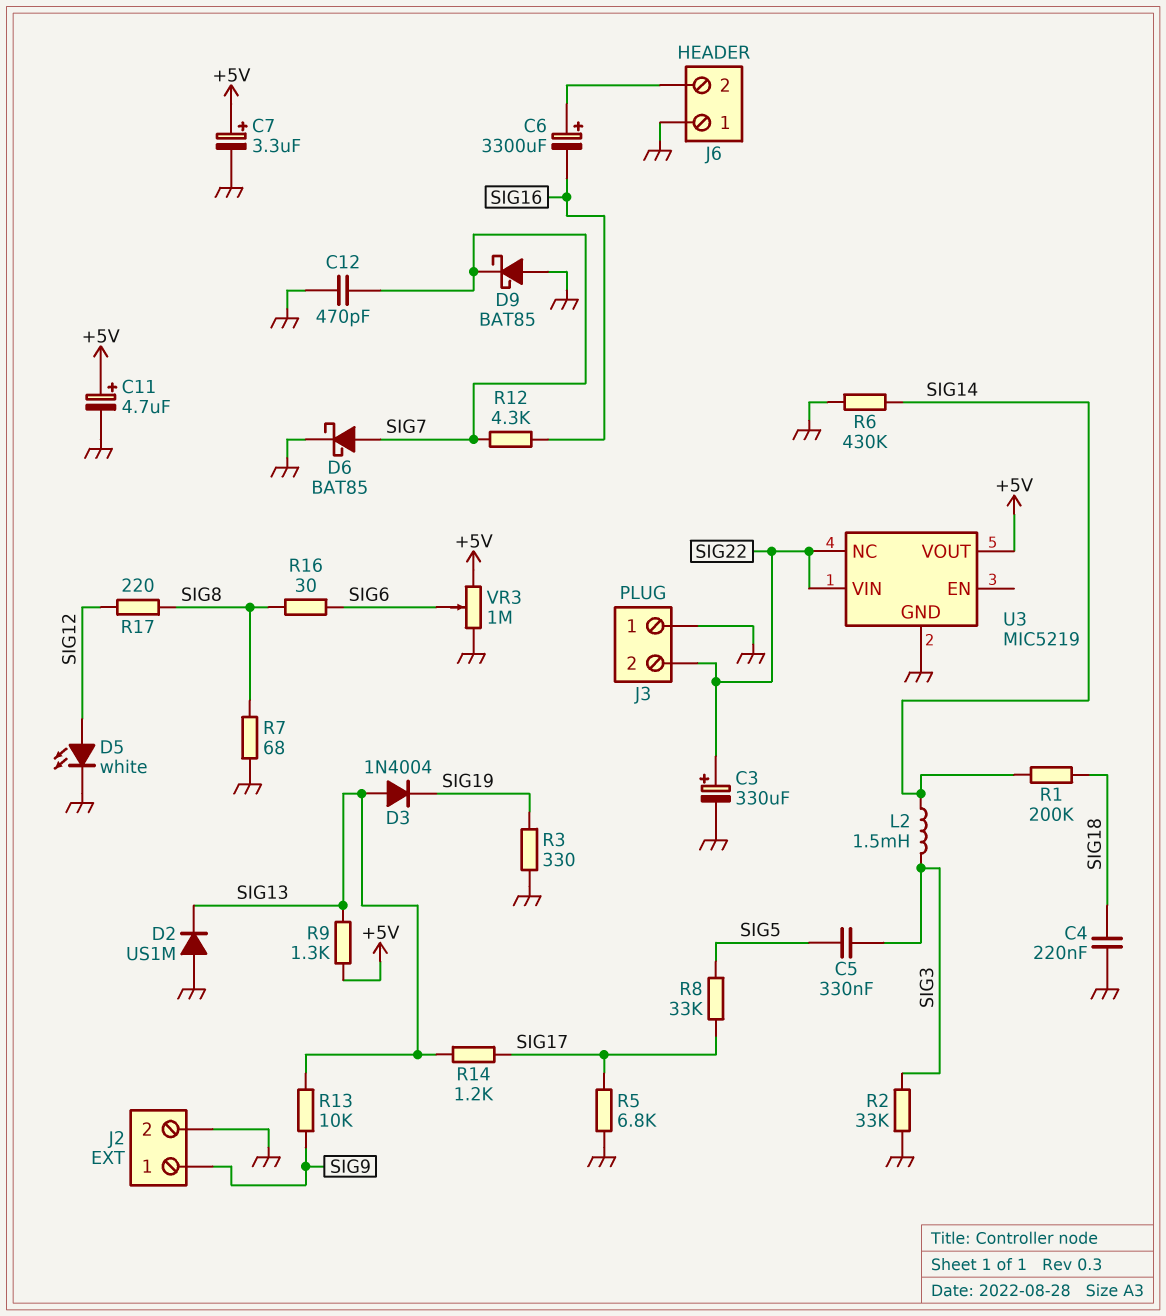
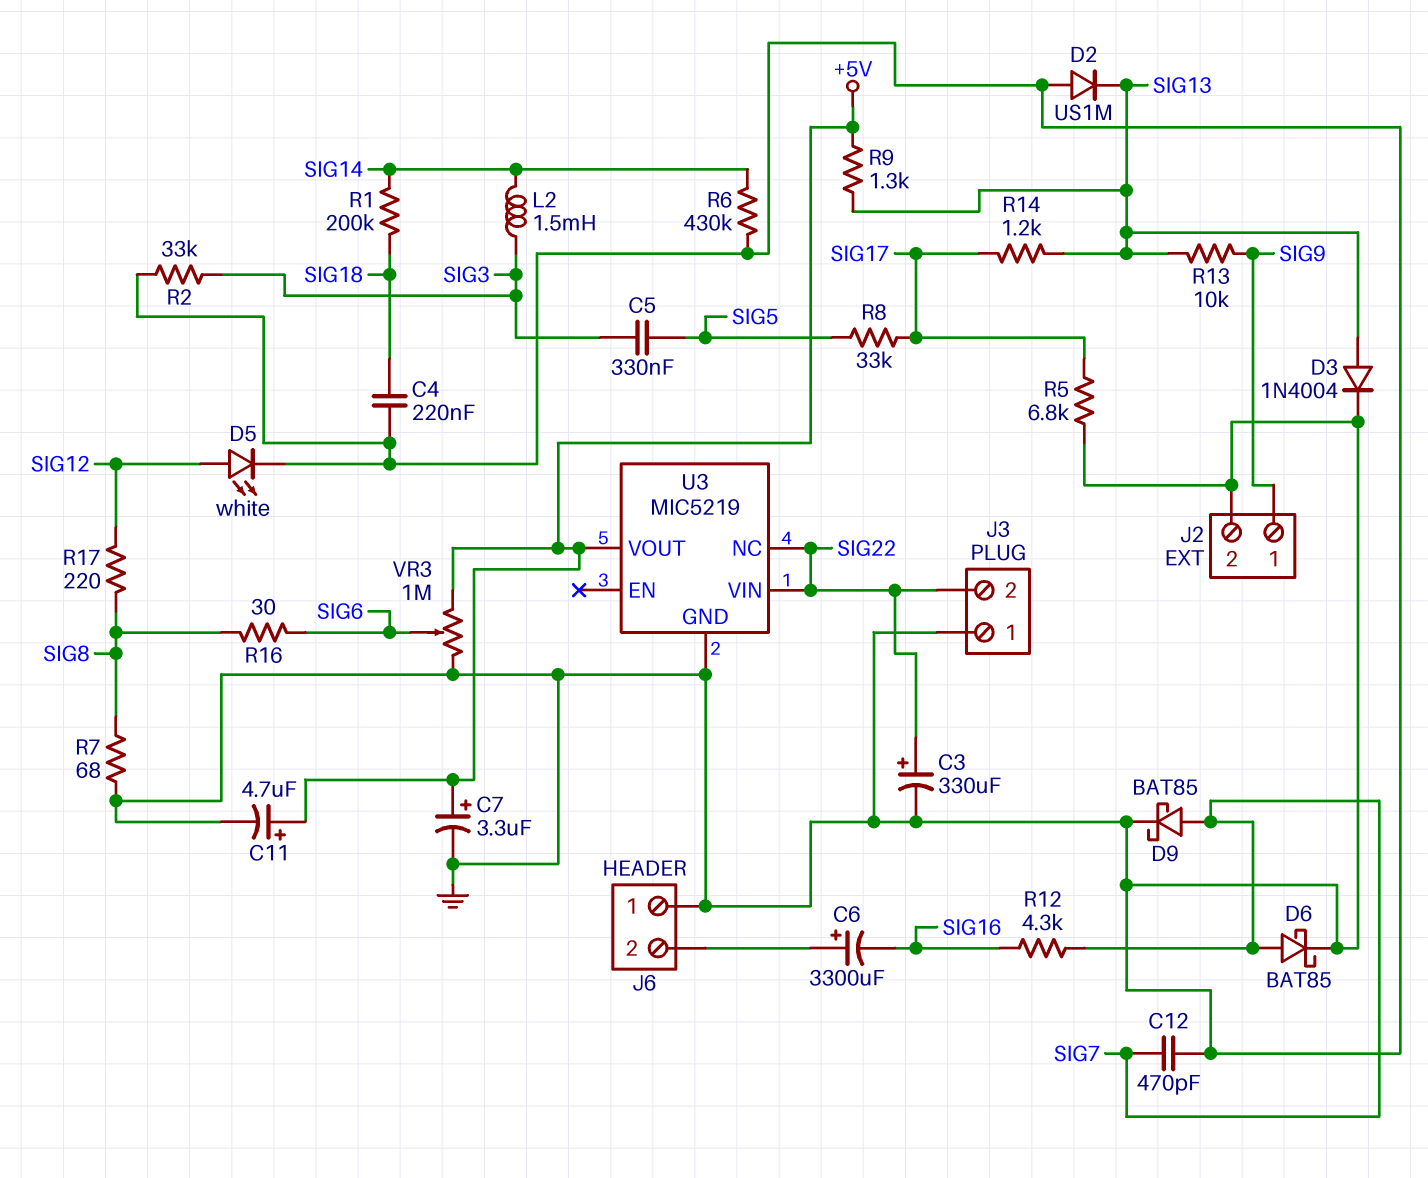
D3: diode 1N4004 (A SIG13, K SIG19) -> diode 1N4004 (A SIG13, K GND)
D9: schottky BAT85 (A GND, K SIG7) -> schottky BAT85 (A SIG7, K GND)
R3: 330 (GND, SIG19) -> none

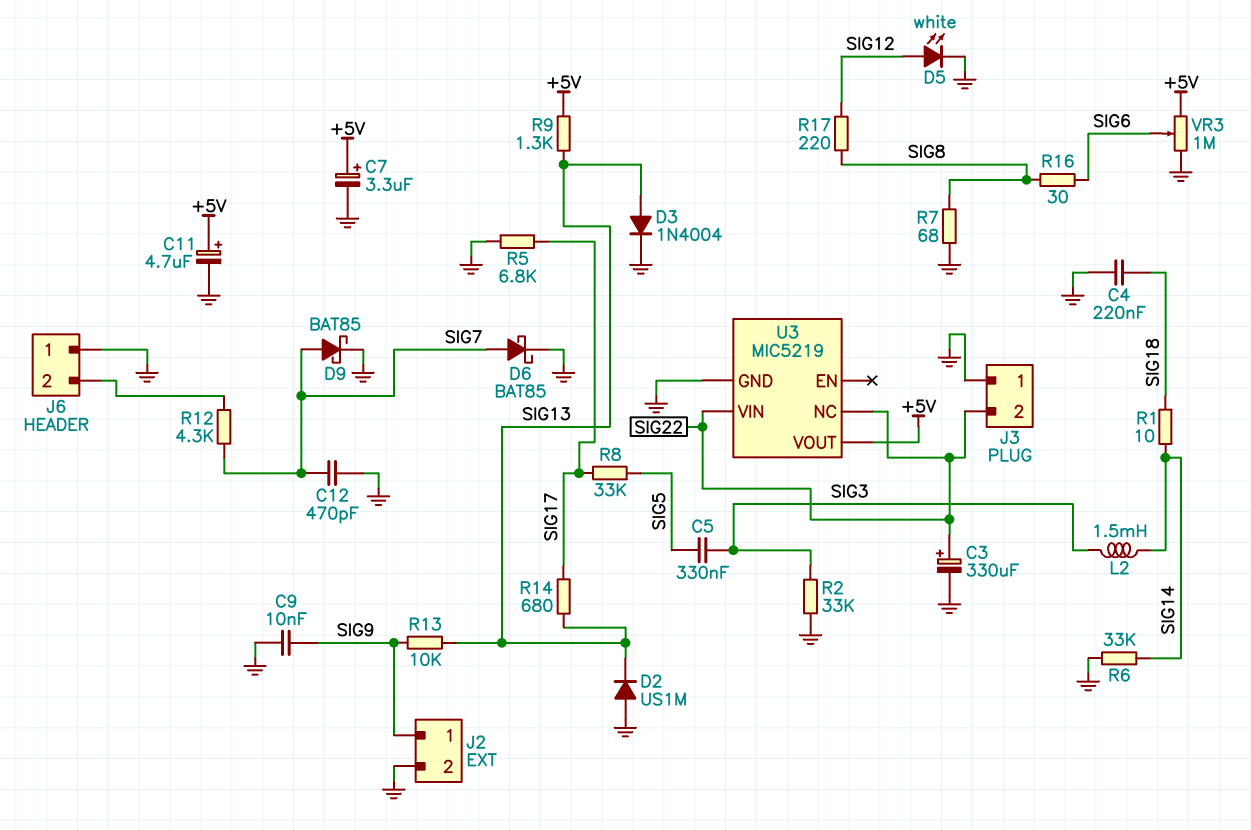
C6: 3300uF (plus J6/2, minus SIG16) -> none
C9: none -> 10nF (GND, SIG9)
R1: 200k (SIG14, SIG18) -> 10 (SIG14, SIG18)
R6: 430k (GND, SIG14) -> 33k (GND, SIG14)
R12: 4.3k (SIG7, SIG16) -> 4.3k (J6/2, SIG7)
R14: 1.2k (SIG13, SIG17) -> 680 (SIG13, SIG17)

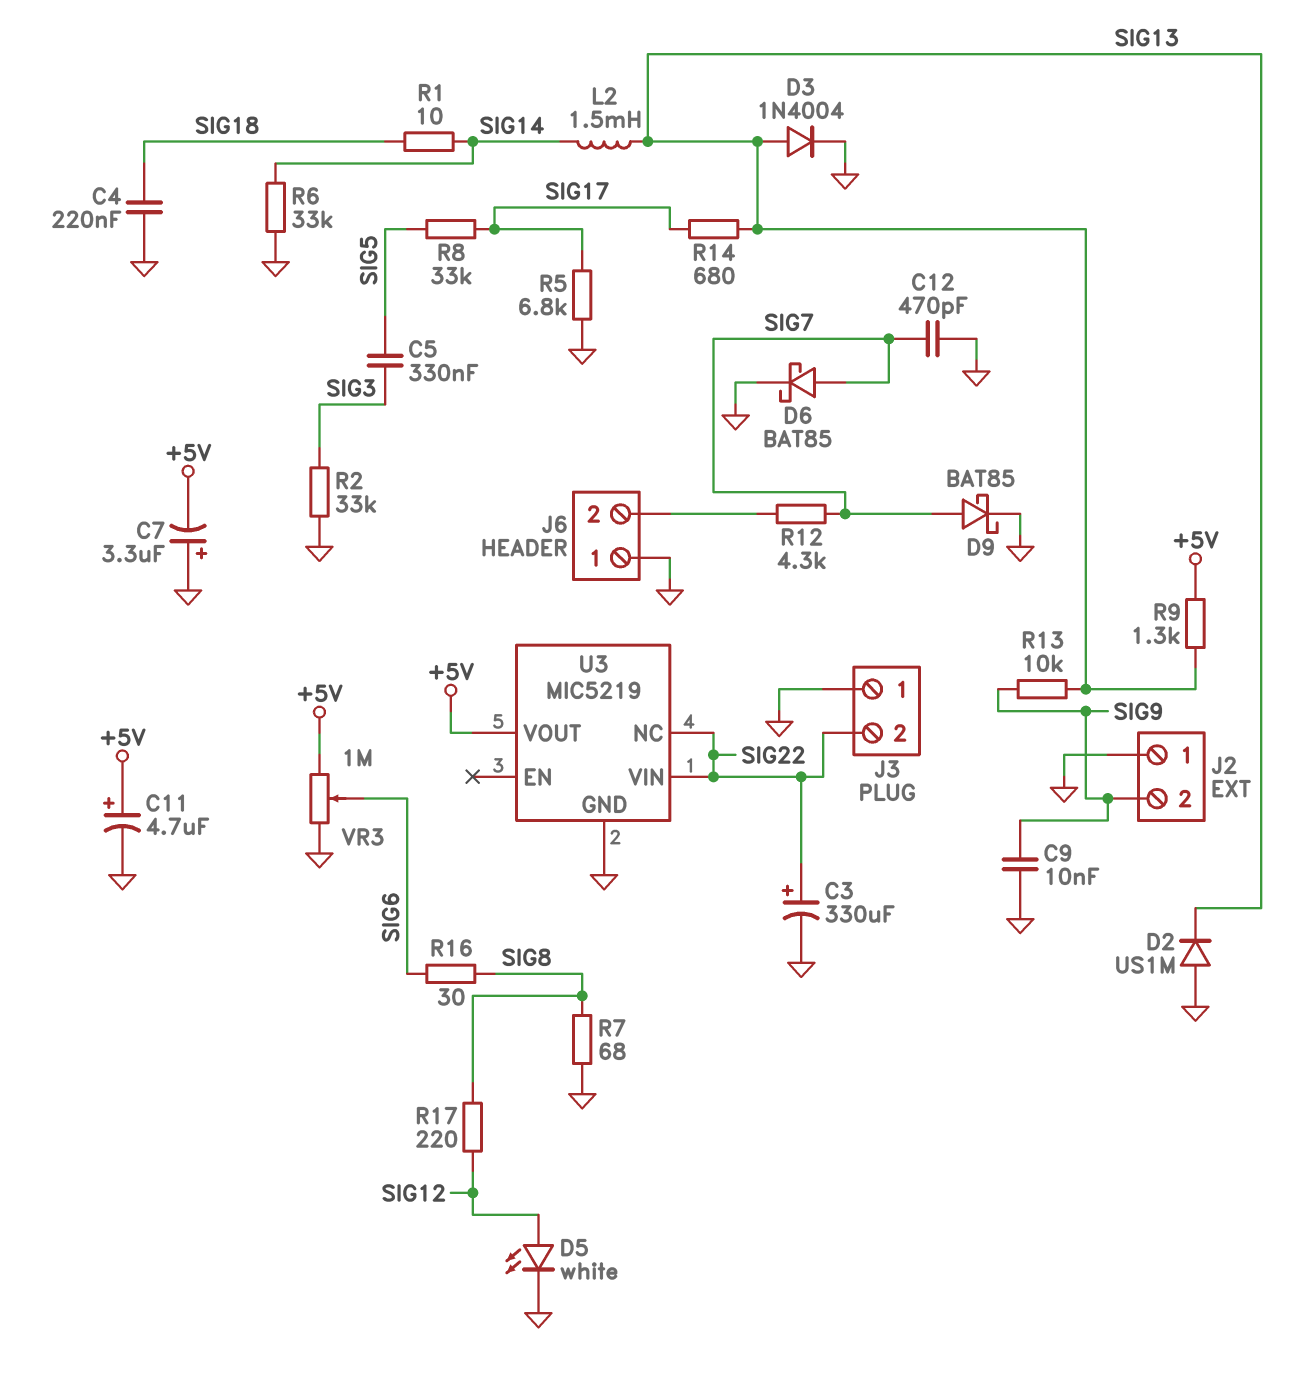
C7: 3.3uF (plus +5V, minus GND) -> 3.3uF (plus GND, minus +5V)
J2 pin 1: SIG9 -> GND
J2 pin 2: GND -> SIG9
L2: 1.5mH (SIG3, SIG14) -> 1.5mH (SIG13, SIG14)

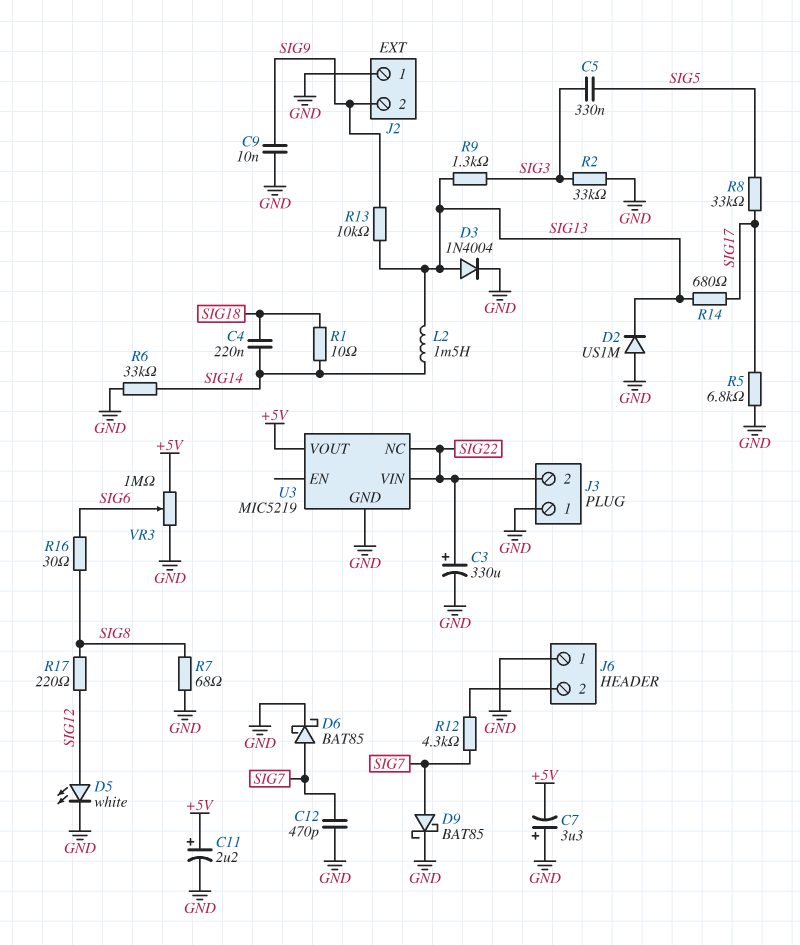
C4: 220nF (GND, SIG18) -> 220nF (SIG14, SIG18)
C11: 4.7uF (plus +5V, minus GND) -> 2.2uF (plus +5V, minus GND)
R9: 1.3k (+5V, SIG13) -> 1.3k (SIG3, SIG13)

